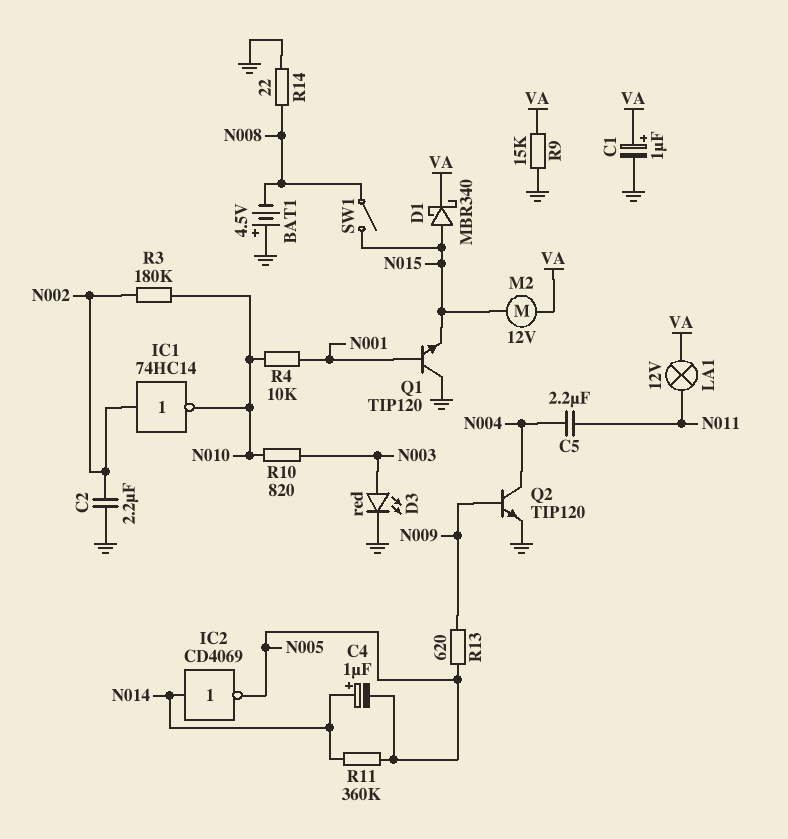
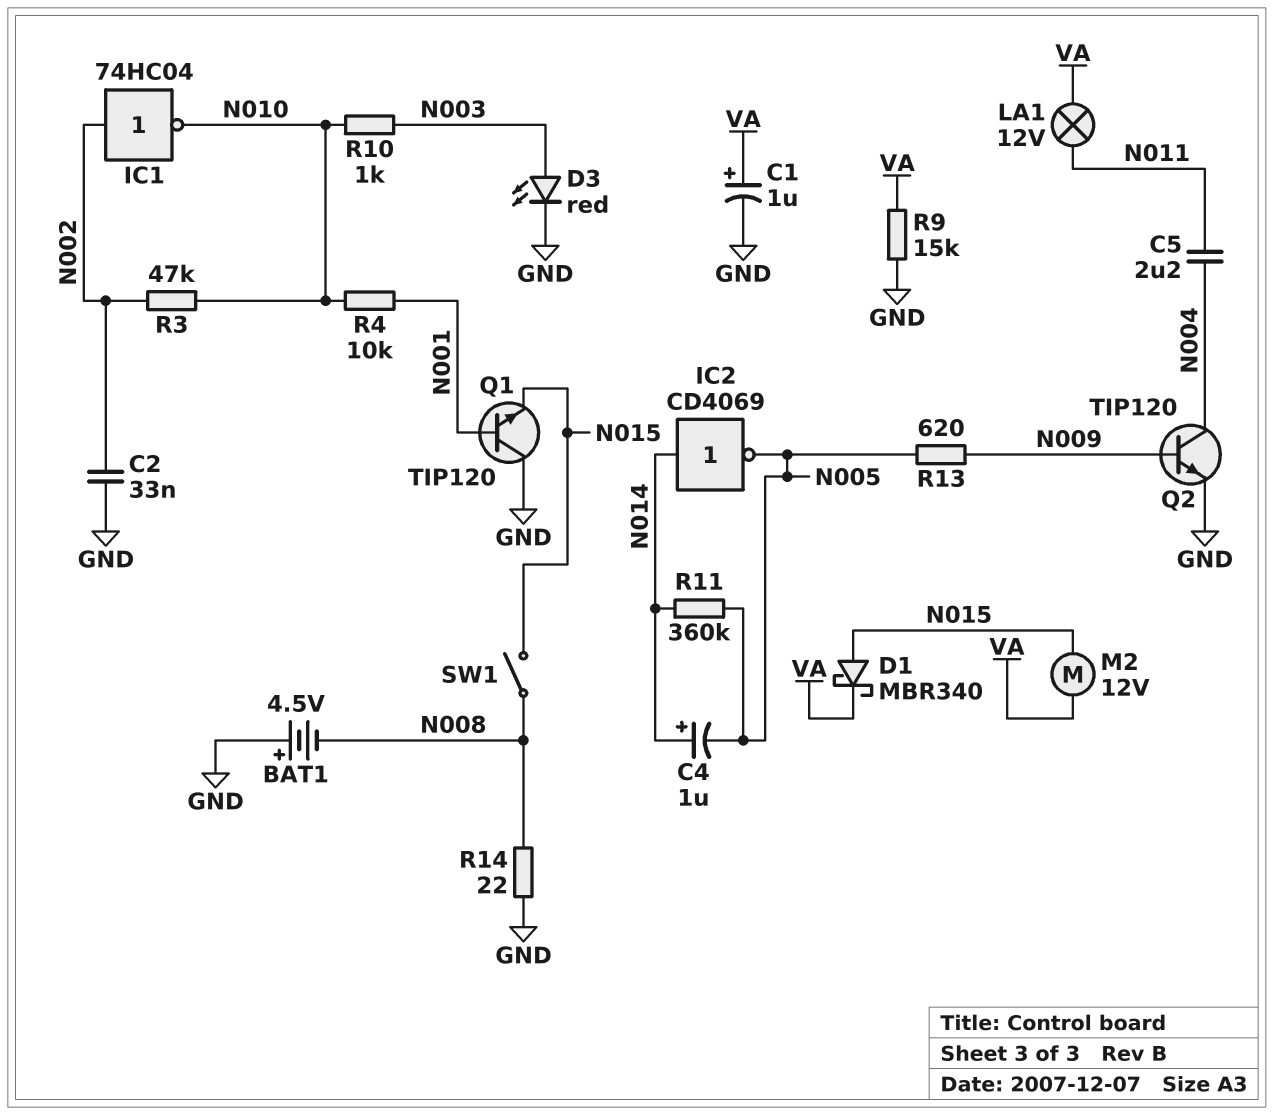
C2: 2.2uF (GND, N002) -> 33nF (GND, N002)
IC1: NOT 74HC14 (in N002, out N010) -> NOT 74HC04 (in N002, out N010)
R3: 180k (N002, N010) -> 47k (N002, N010)
R10: 820 (N003, N010) -> 1k (N003, N010)

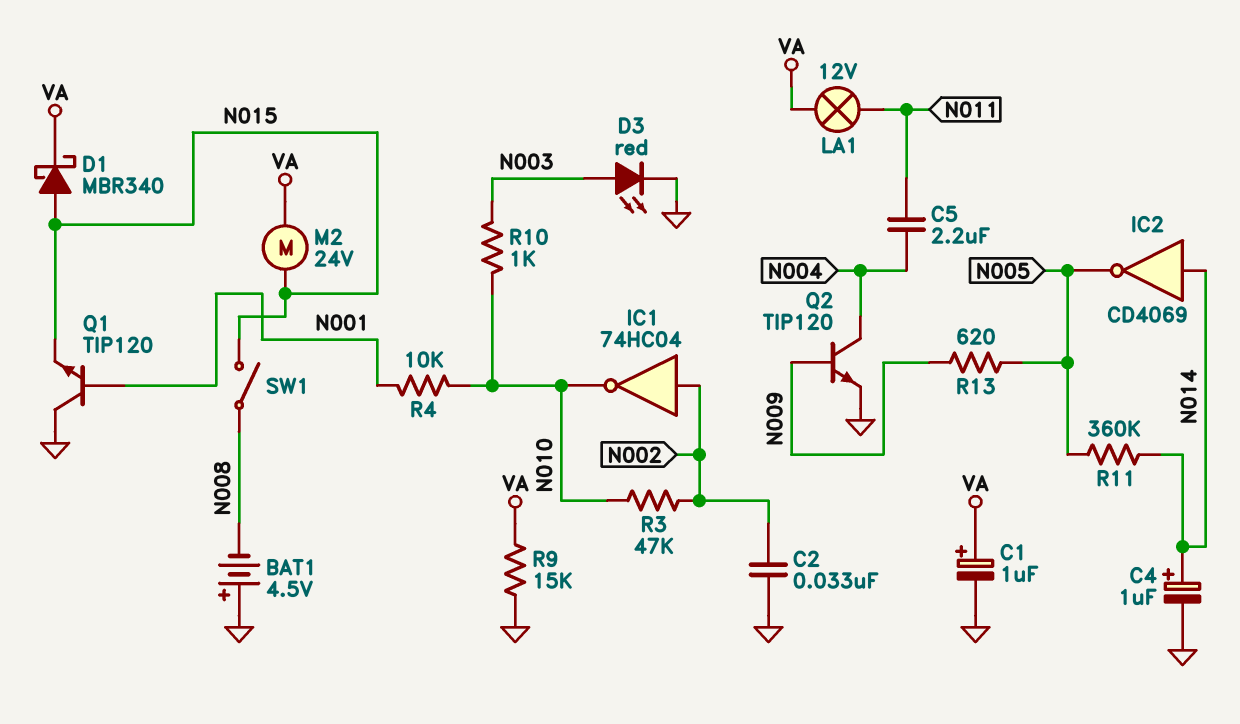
C4: 1uF (plus N014, minus N005) -> 1uF (plus N014, minus GND)
M2: motor 12V (N015, VA) -> motor 24V (N015, VA)
R14: 22 (GND, N008) -> none

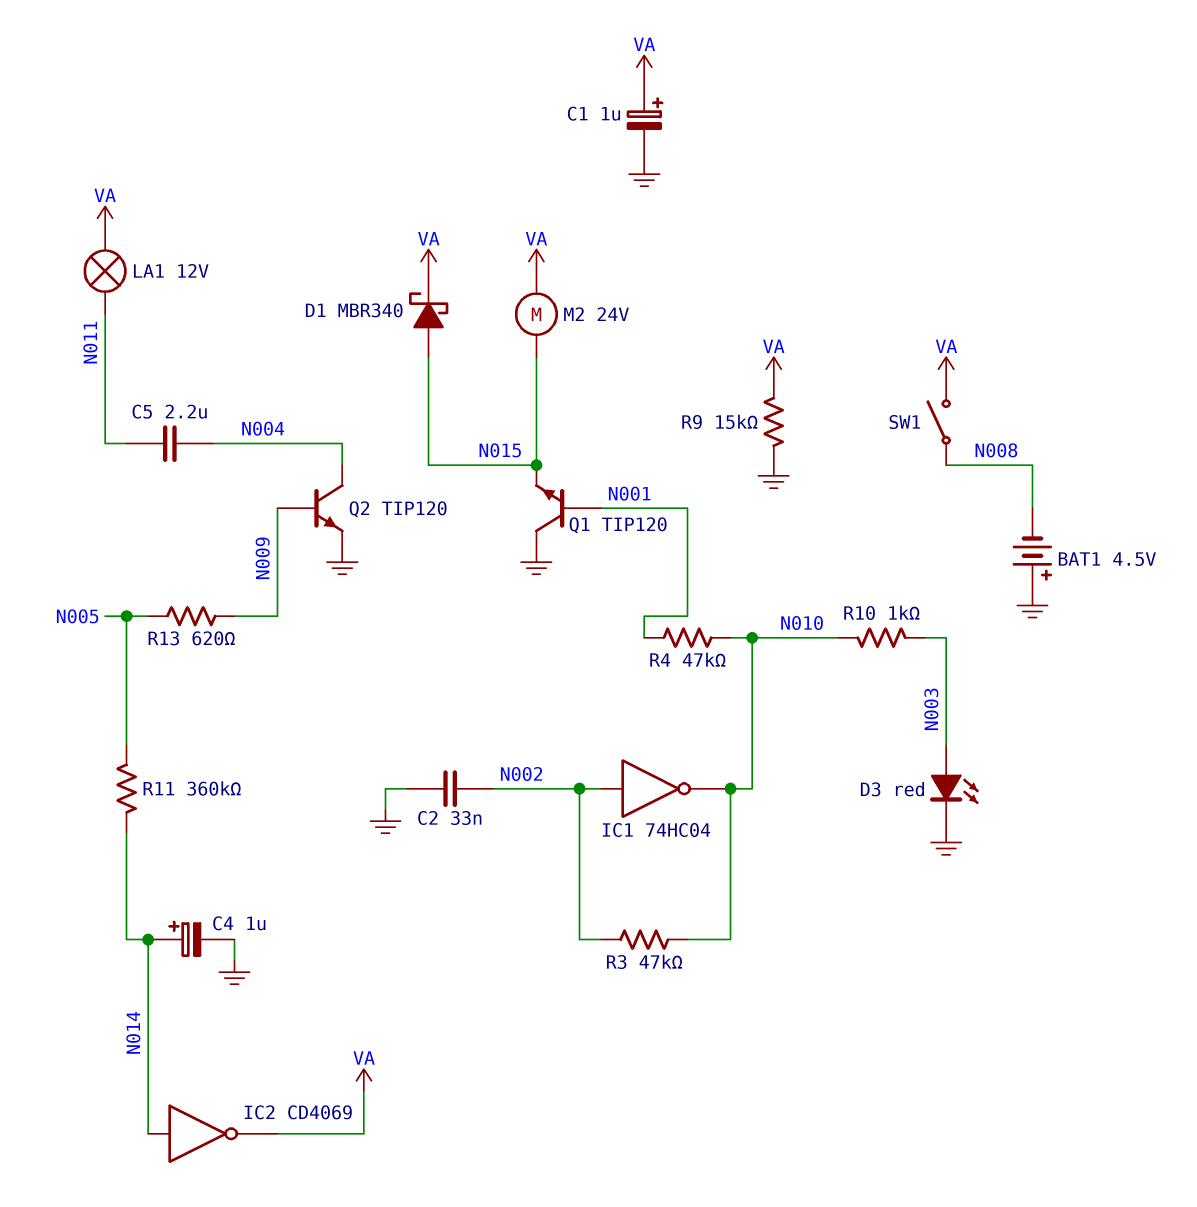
IC2: NOT CD4069 (in N014, out N005) -> NOT CD4069 (in N014, out VA)
R4: 10k (N001, N010) -> 47k (N001, N010)
SW1: switch (N008, N015) -> switch (N008, VA)

